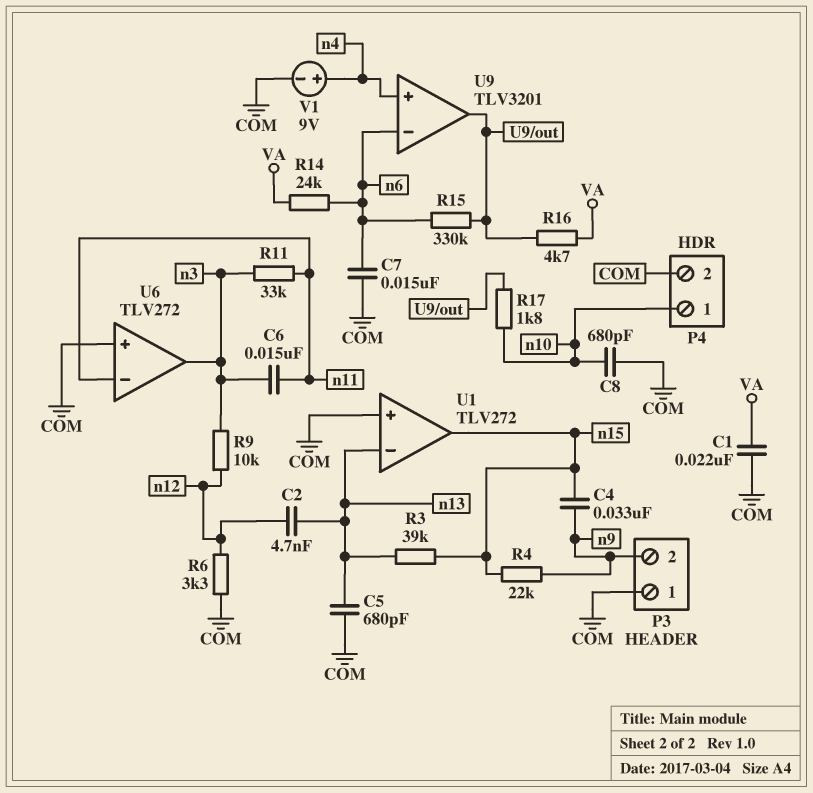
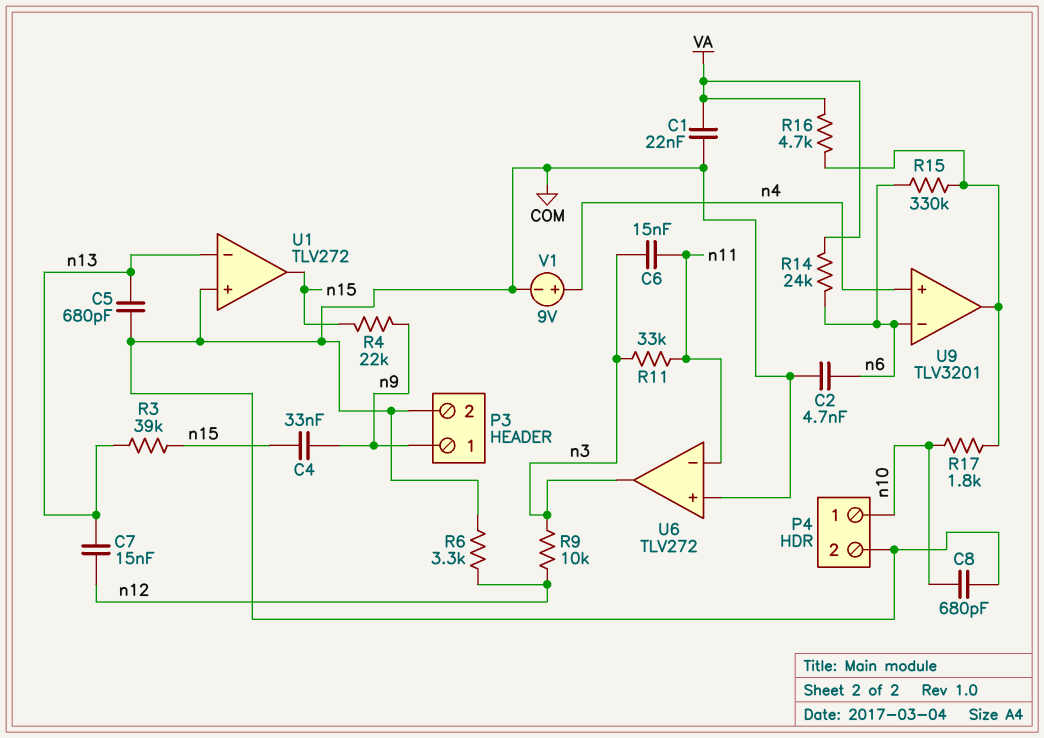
C2: 4.7nF (n12, n13) -> 4.7nF (COM, n6)
C7: 15nF (COM, n6) -> 15nF (n12, n13)
P3 pin 1: COM -> n9
P3 pin 2: n9 -> COM

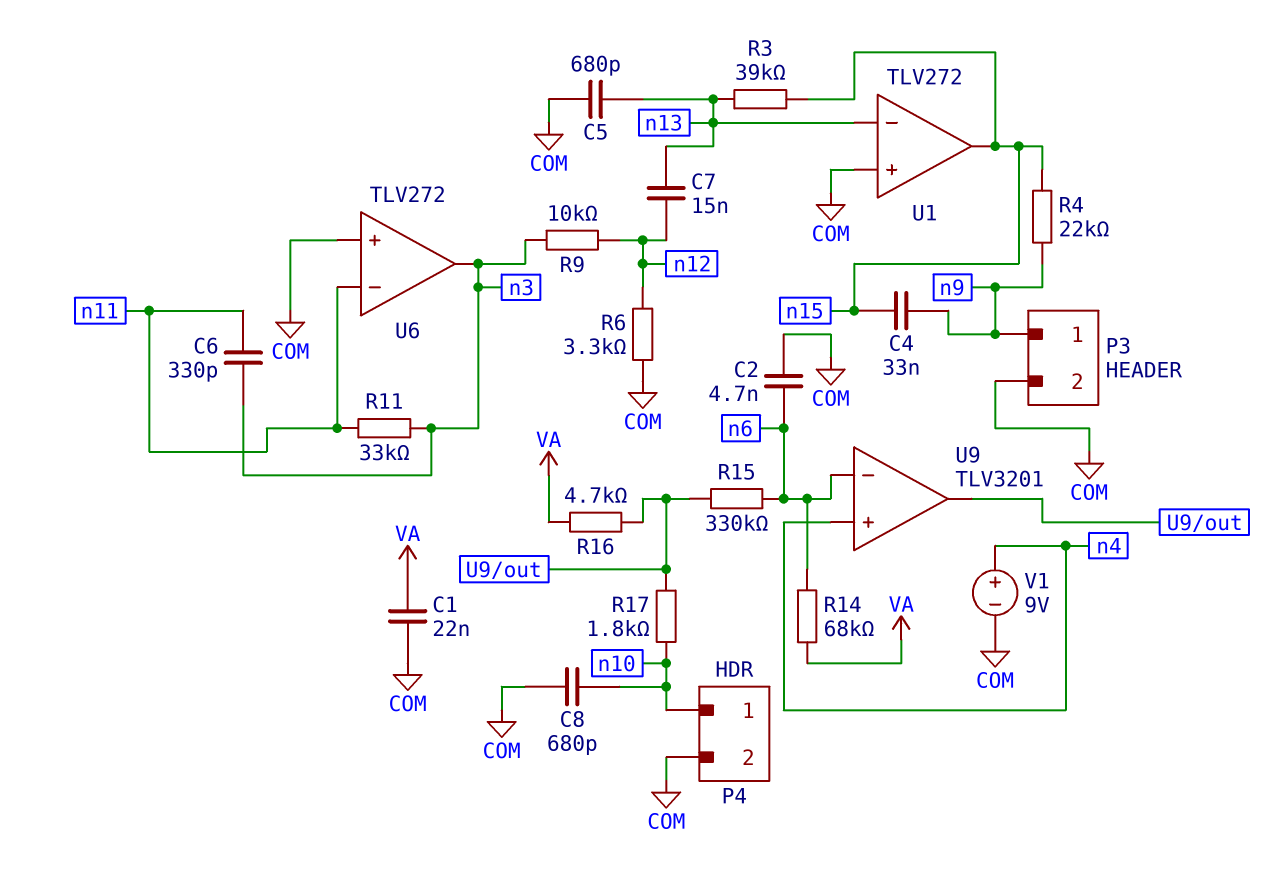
C6: 15nF (n3, n11) -> 330pF (n3, n11)
R14: 24k (VA, n6) -> 68k (VA, n6)

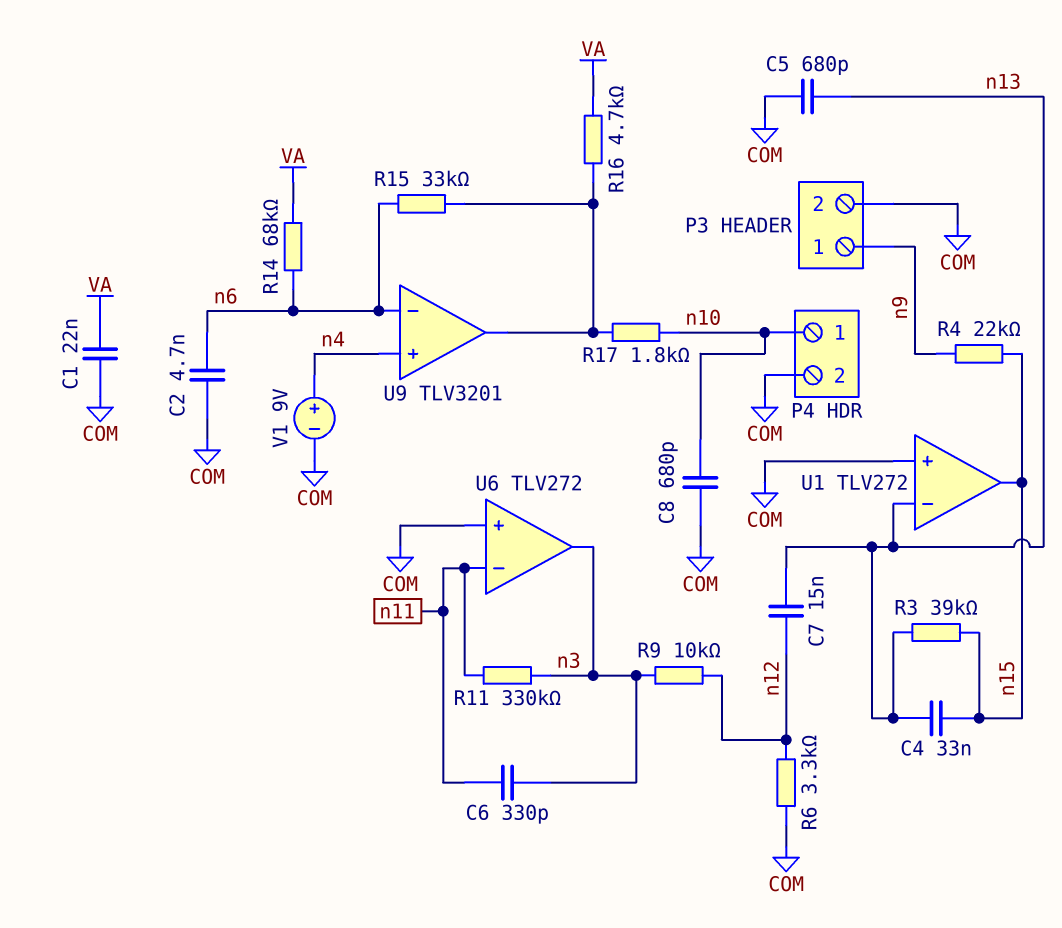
C4: 33nF (n9, n15) -> 33nF (n13, n15)
R11: 33k (n3, n11) -> 330k (n3, n11)
R15: 330k (U9/out, n6) -> 33k (U9/out, n6)

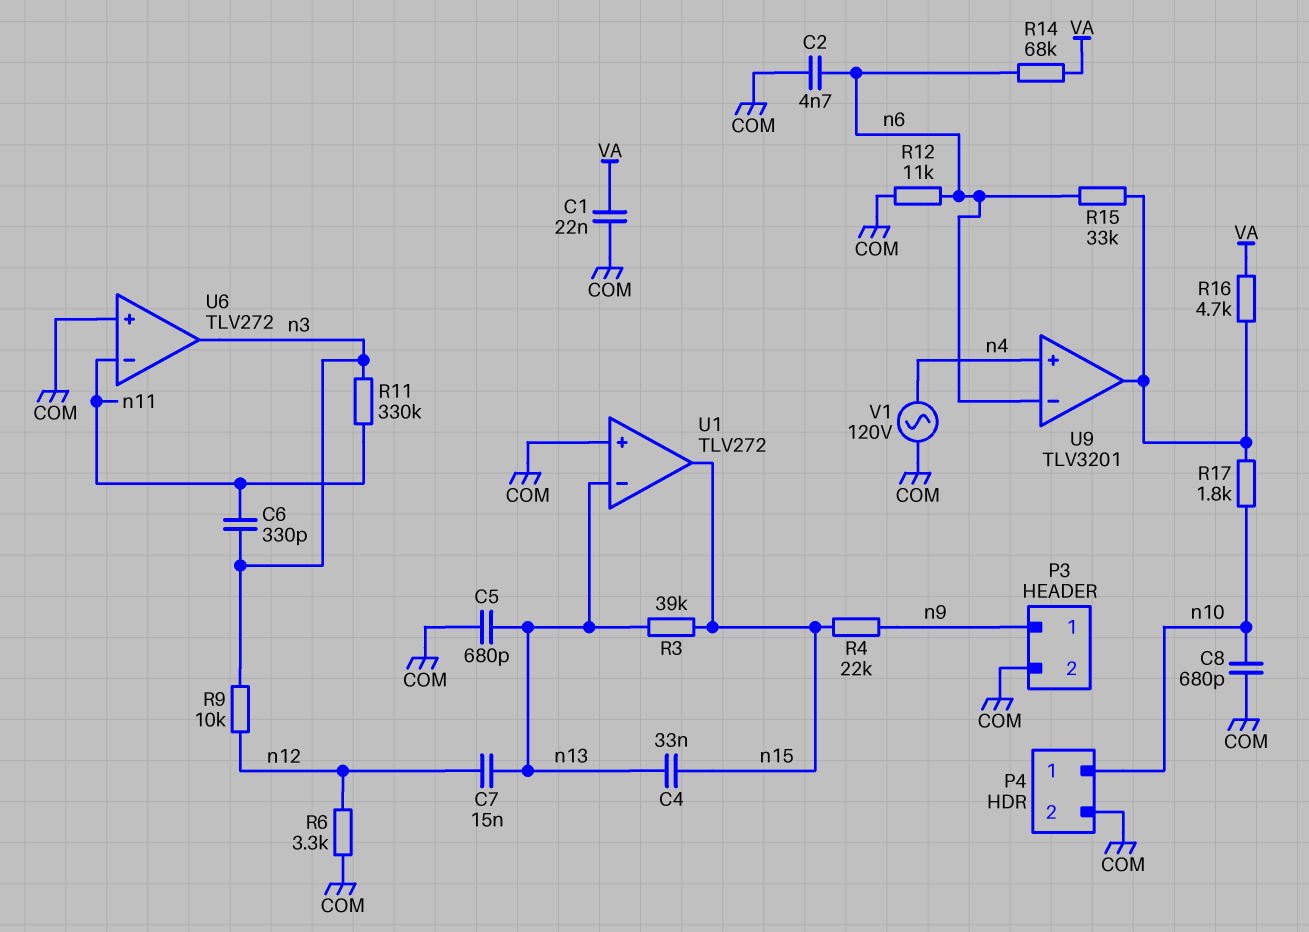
R12: none -> 11k (COM, n6)
V1: 9V (plus n4, minus COM) -> AC 120V (COM, n4)

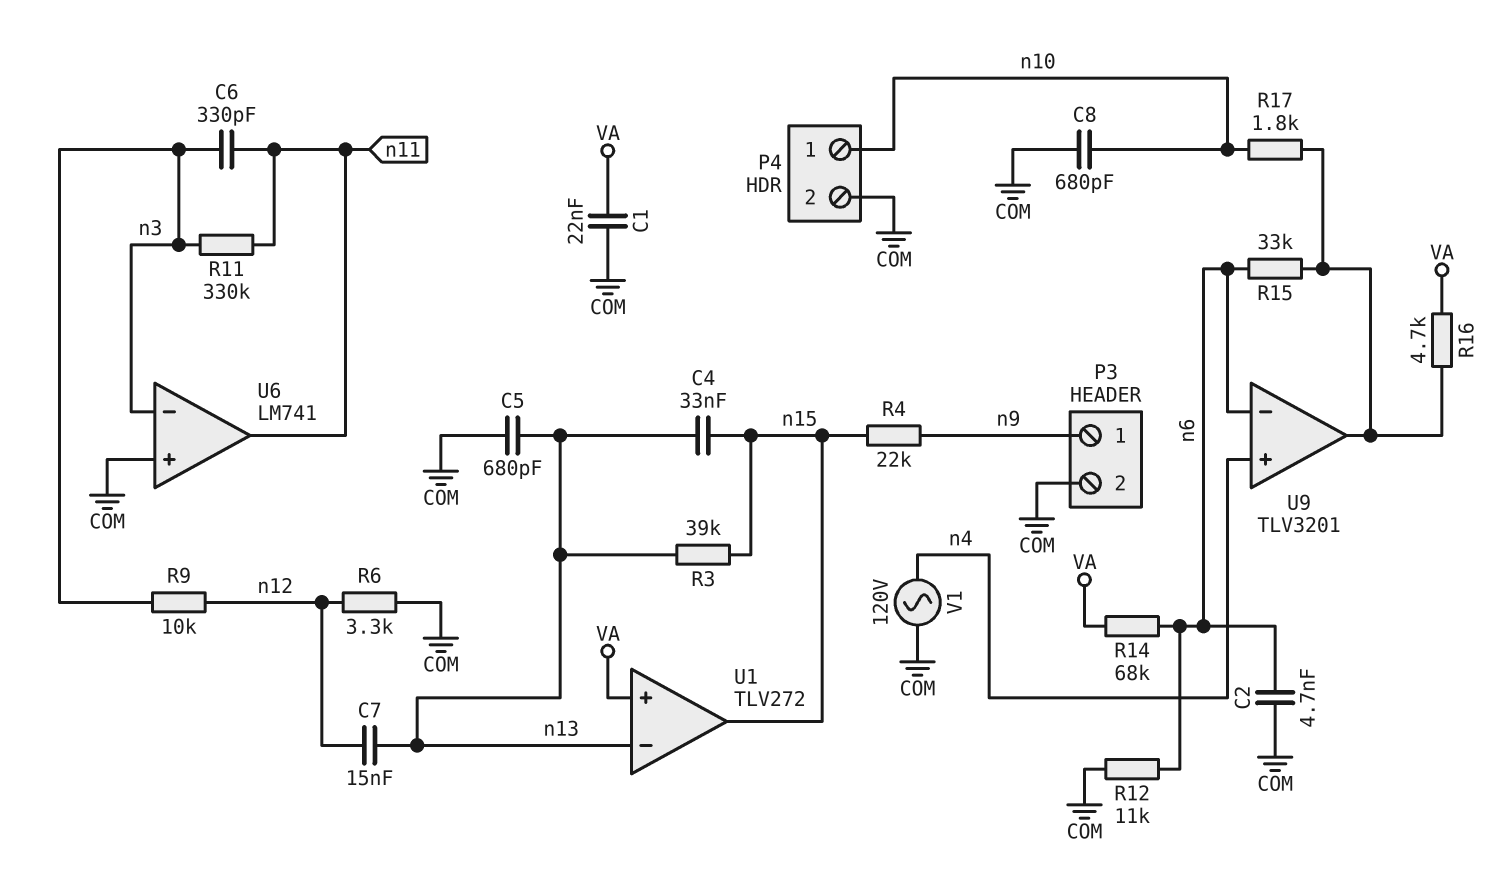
U1 pin in+: COM -> VA
U6: TLV272 -> LM741
U6 pin in-: n11 -> n3
U6 pin out: n3 -> n11

